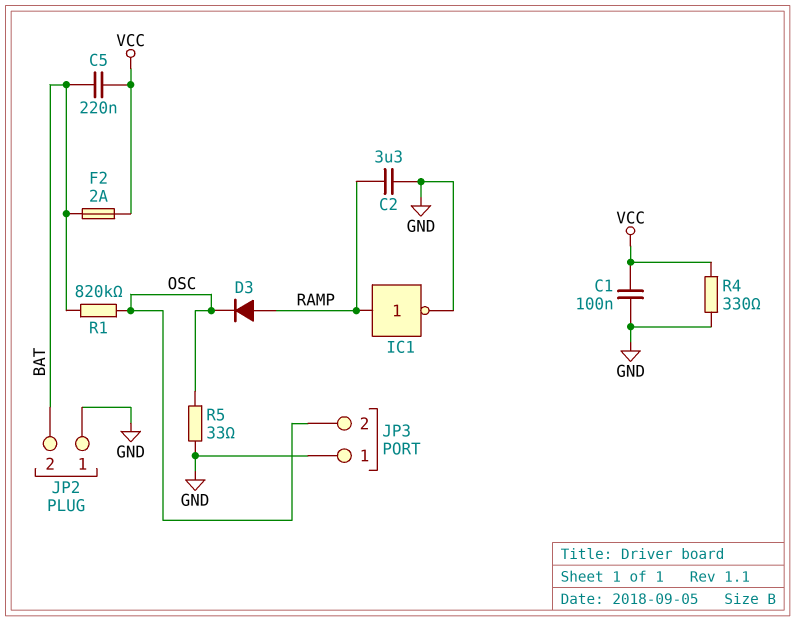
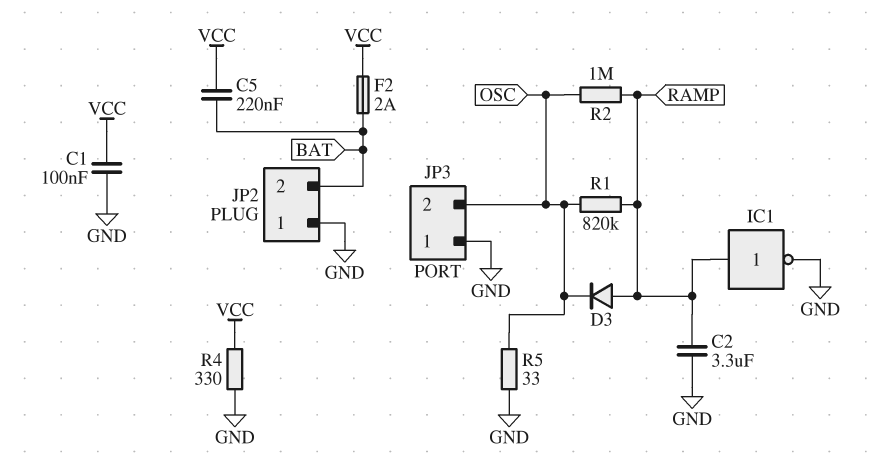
R1: 820k (BAT, OSC) -> 820k (OSC, RAMP)
R2: none -> 1M (OSC, RAMP)

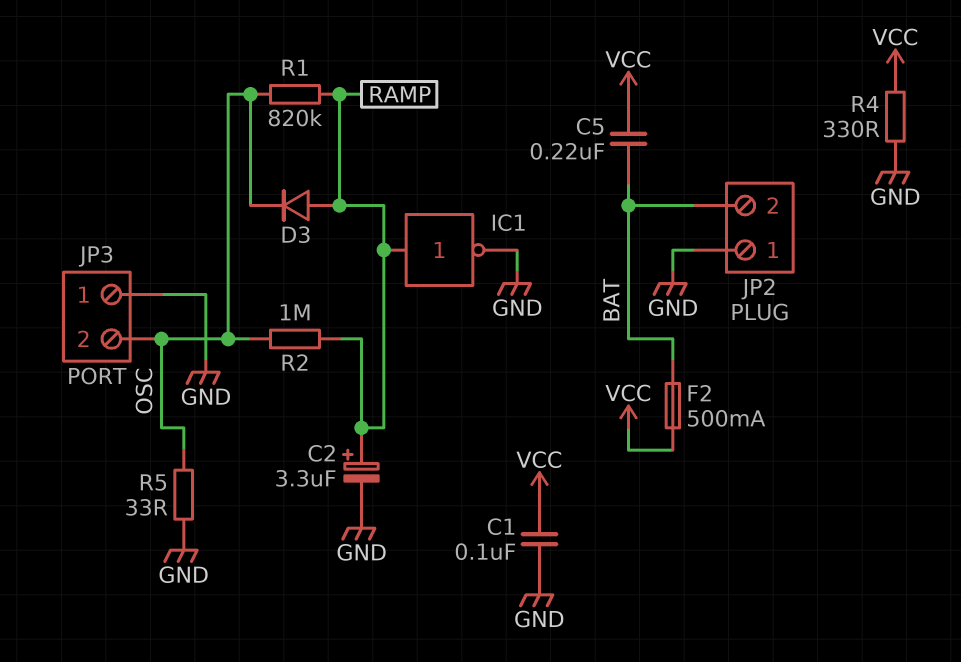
C2: 3.3uF (GND, RAMP) -> 3.3uF (plus RAMP, minus GND)
F2: 2A (BAT, VCC) -> 500mA (BAT, VCC)

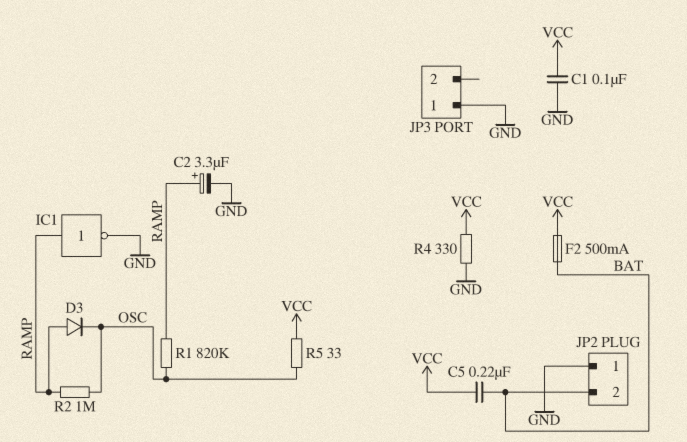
JP3 pin 2: OSC -> none
R5: 33 (GND, OSC) -> 33 (OSC, VCC)

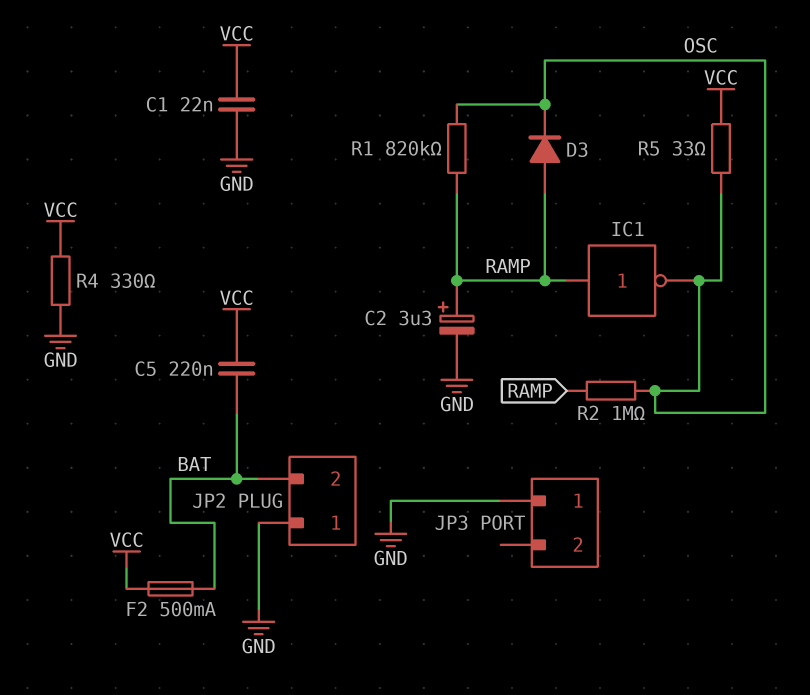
C1: 100nF (GND, VCC) -> 22nF (GND, VCC)
IC1: NOT (in RAMP, out GND) -> NOT (in RAMP, out OSC)

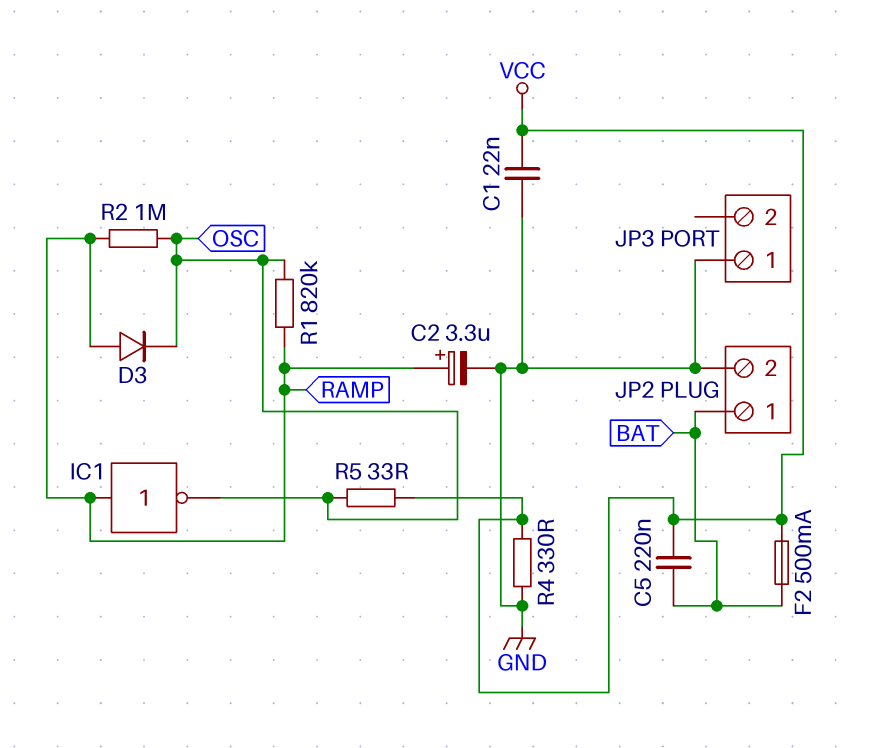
JP2 pin 1: GND -> BAT
JP2 pin 2: BAT -> GND

